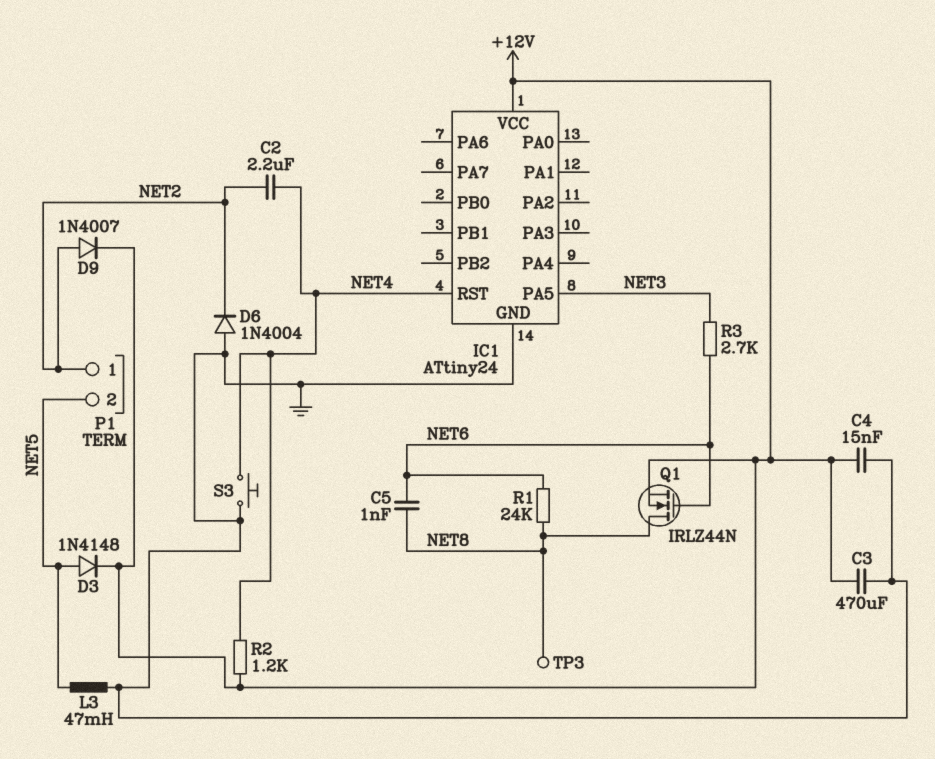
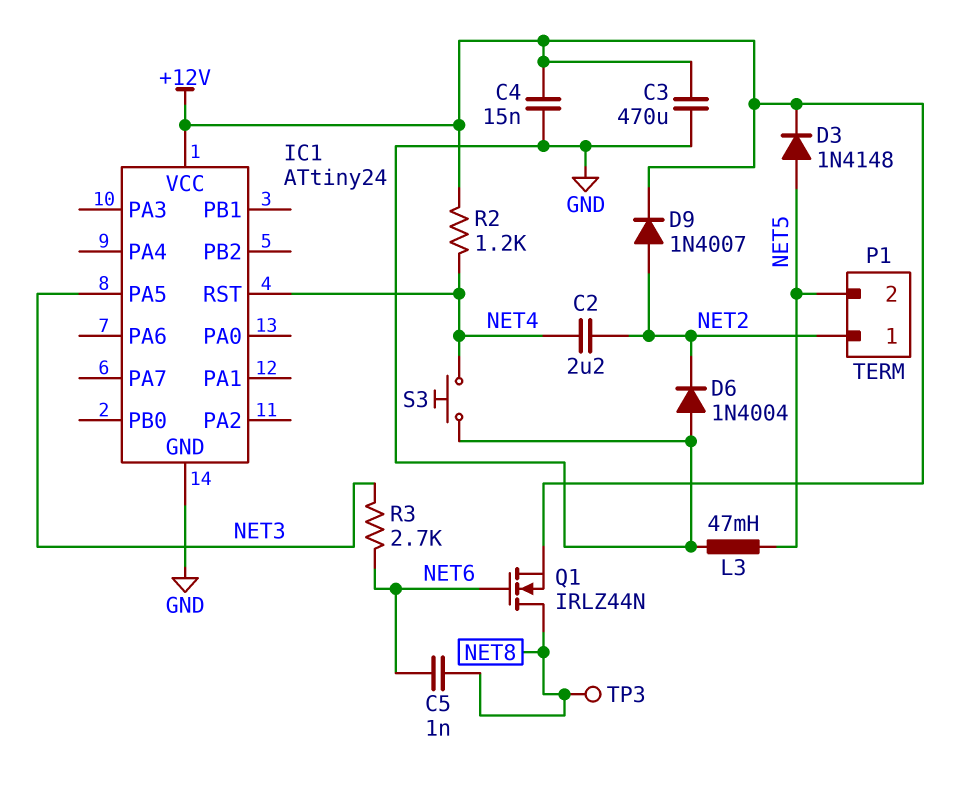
R1: 24k (NET6, NET8) -> none

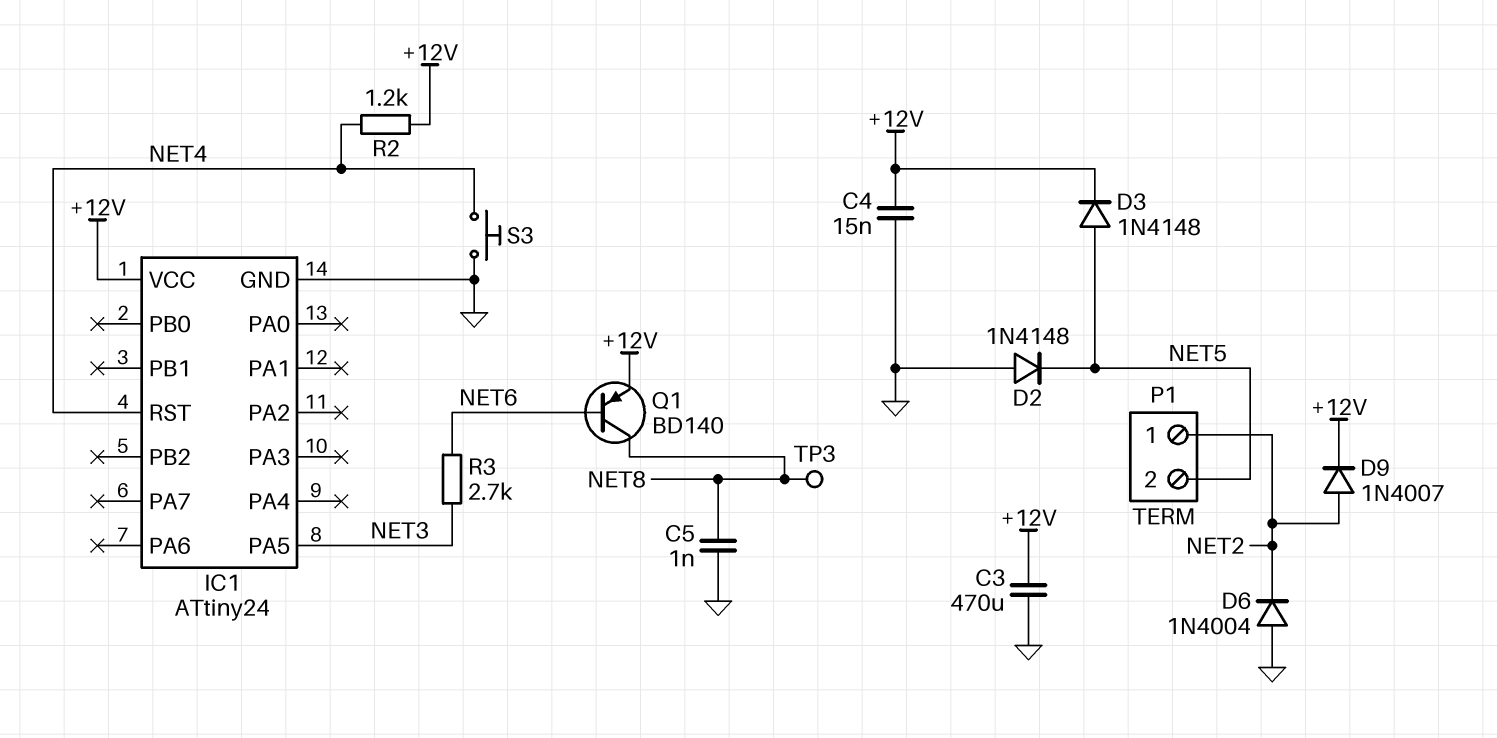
C2: 2.2uF (NET2, NET4) -> none
C5: 1nF (NET6, NET8) -> 1nF (GND, NET8)
D2: none -> diode 1N4148 (A GND, K NET5)
L3: 47mH (GND, NET5) -> none
Q1: NMOS IRLZ44N (G NET6, D NET8, S +12V) -> PNP BD140 (B NET6, C NET8, E +12V)

